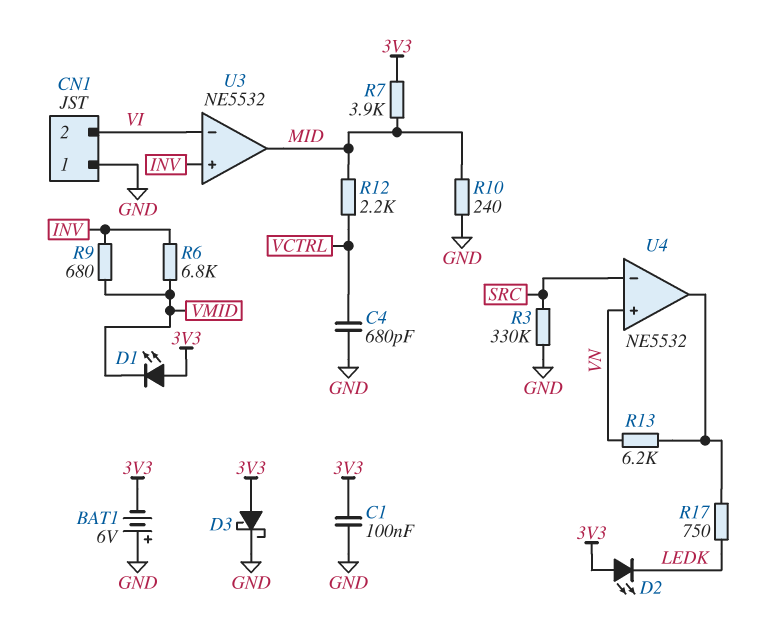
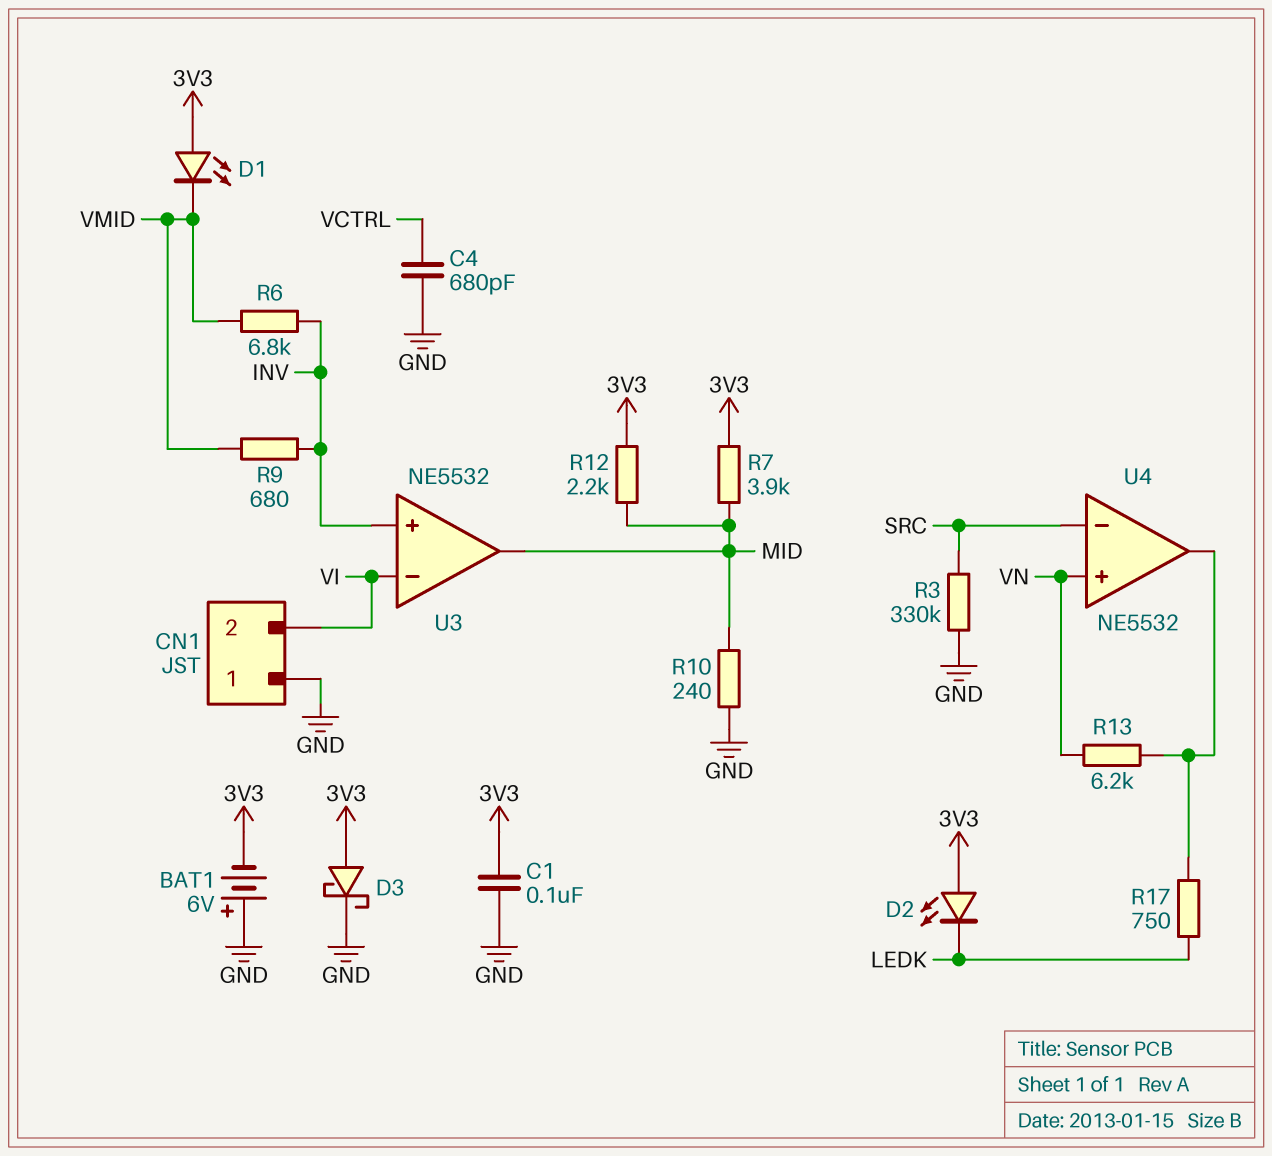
R12: 2.2k (MID, VCTRL) -> 2.2k (3V3, MID)

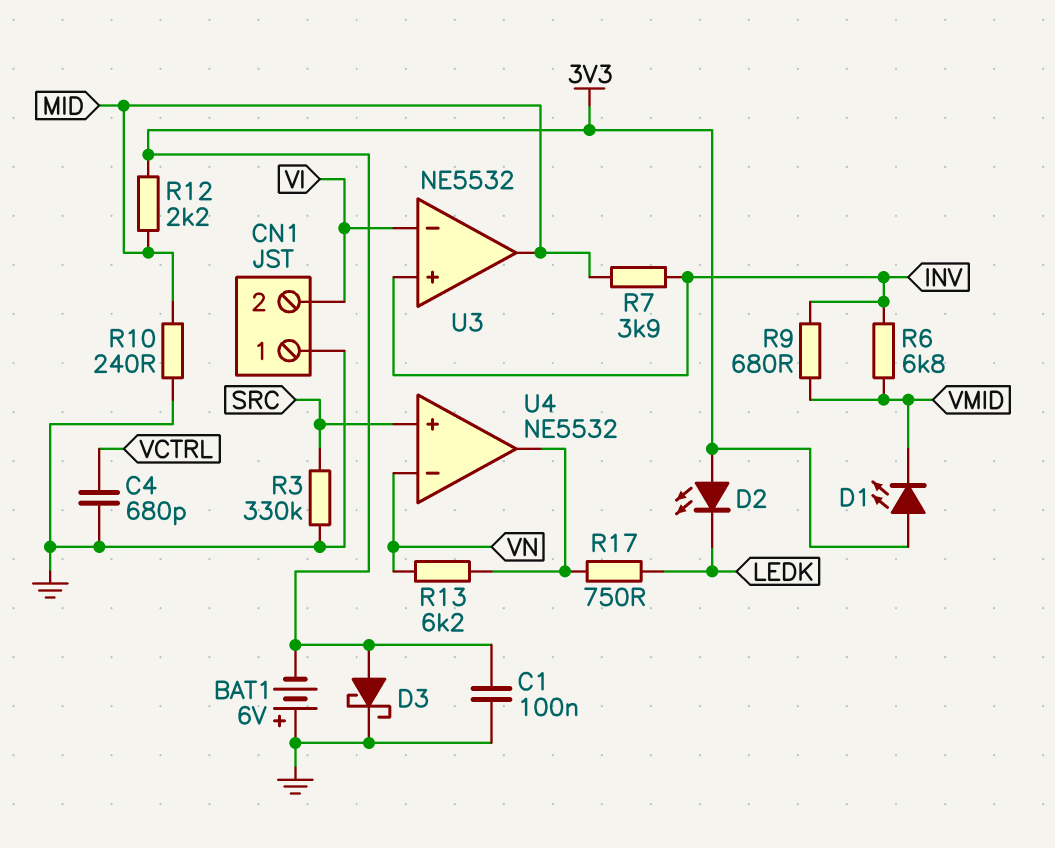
R7: 3.9k (3V3, MID) -> 3.9k (INV, MID)
U4 pin in+: VN -> SRC
U4 pin in-: SRC -> VN

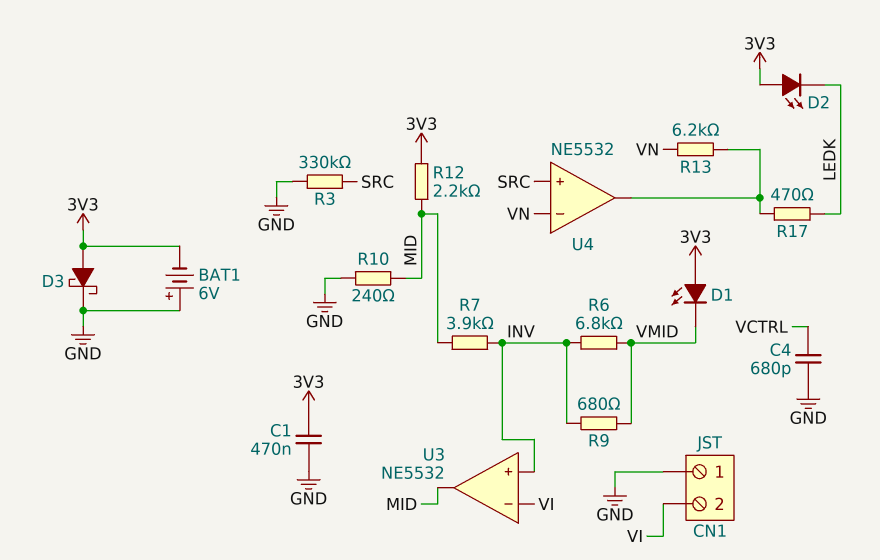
C1: 100nF (3V3, GND) -> 470nF (3V3, GND)
R17: 750 (LEDK, U4/out) -> 470 (LEDK, U4/out)

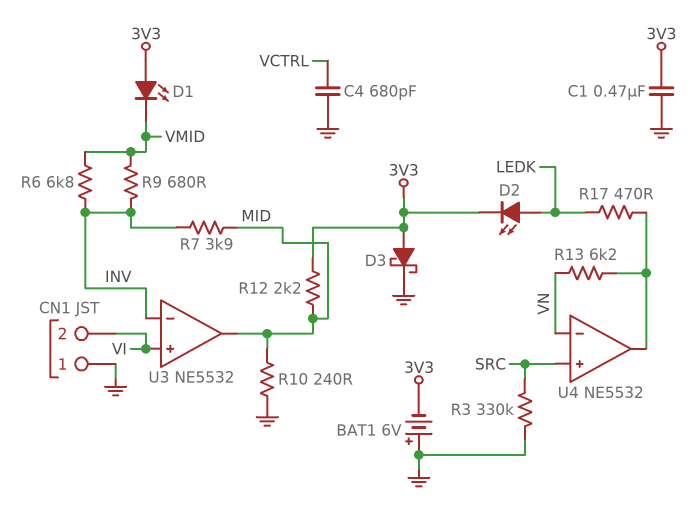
D2: LED (A 3V3, K LEDK) -> LED (A LEDK, K 3V3)
U3 pin in+: INV -> VI
U3 pin in-: VI -> INV

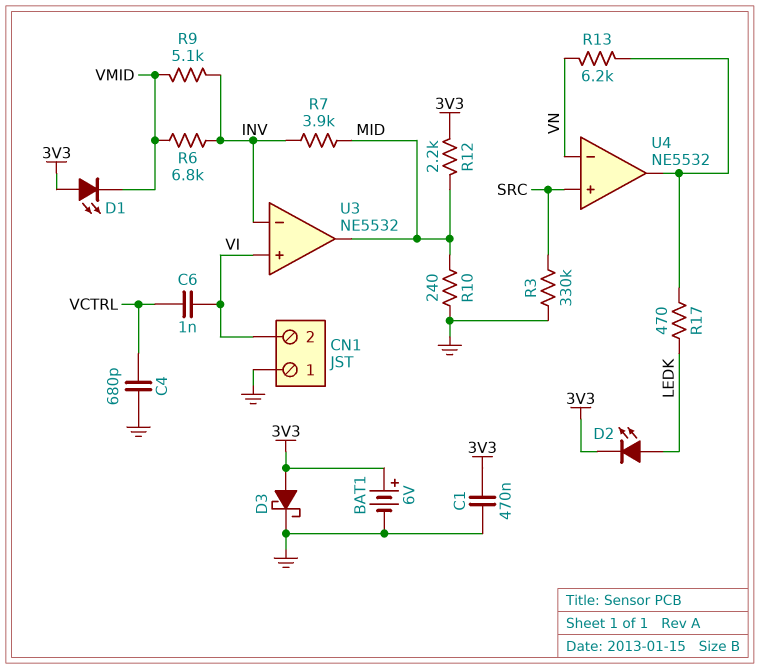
BAT1: 6V (plus GND, minus 3V3) -> 6V (plus 3V3, minus GND)
C6: none -> 1nF (VCTRL, VI)
R9: 680 (INV, VMID) -> 5.1k (INV, VMID)

